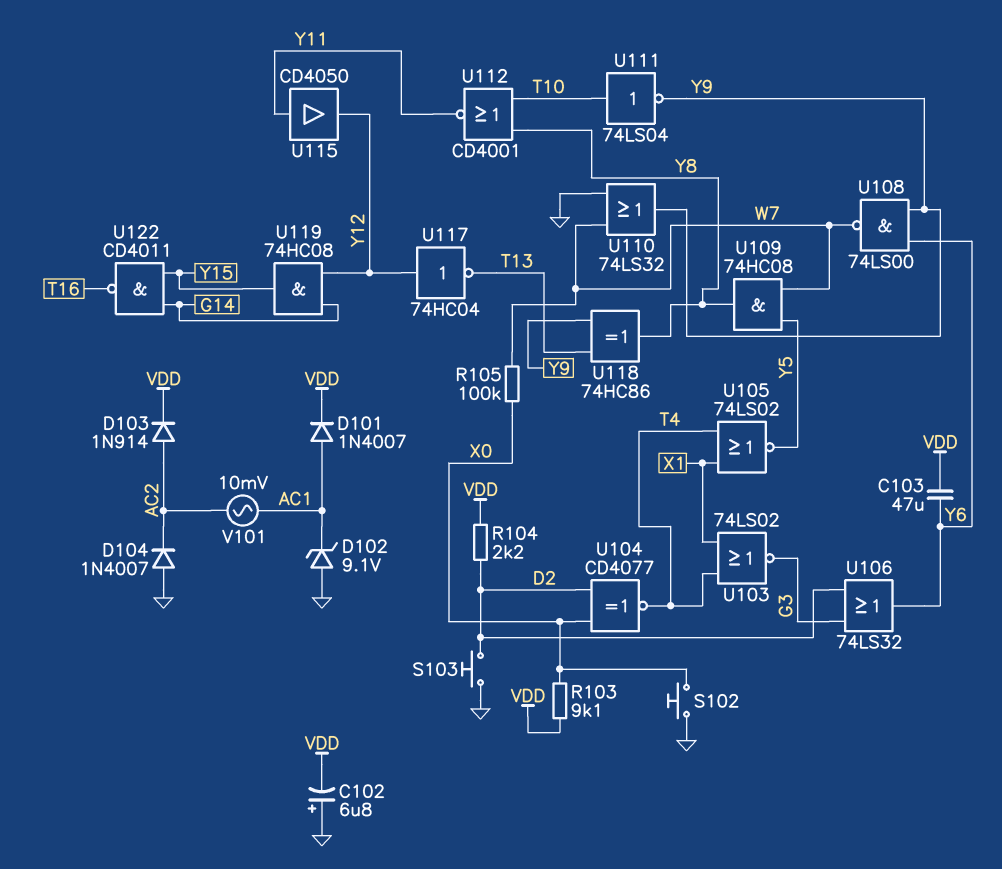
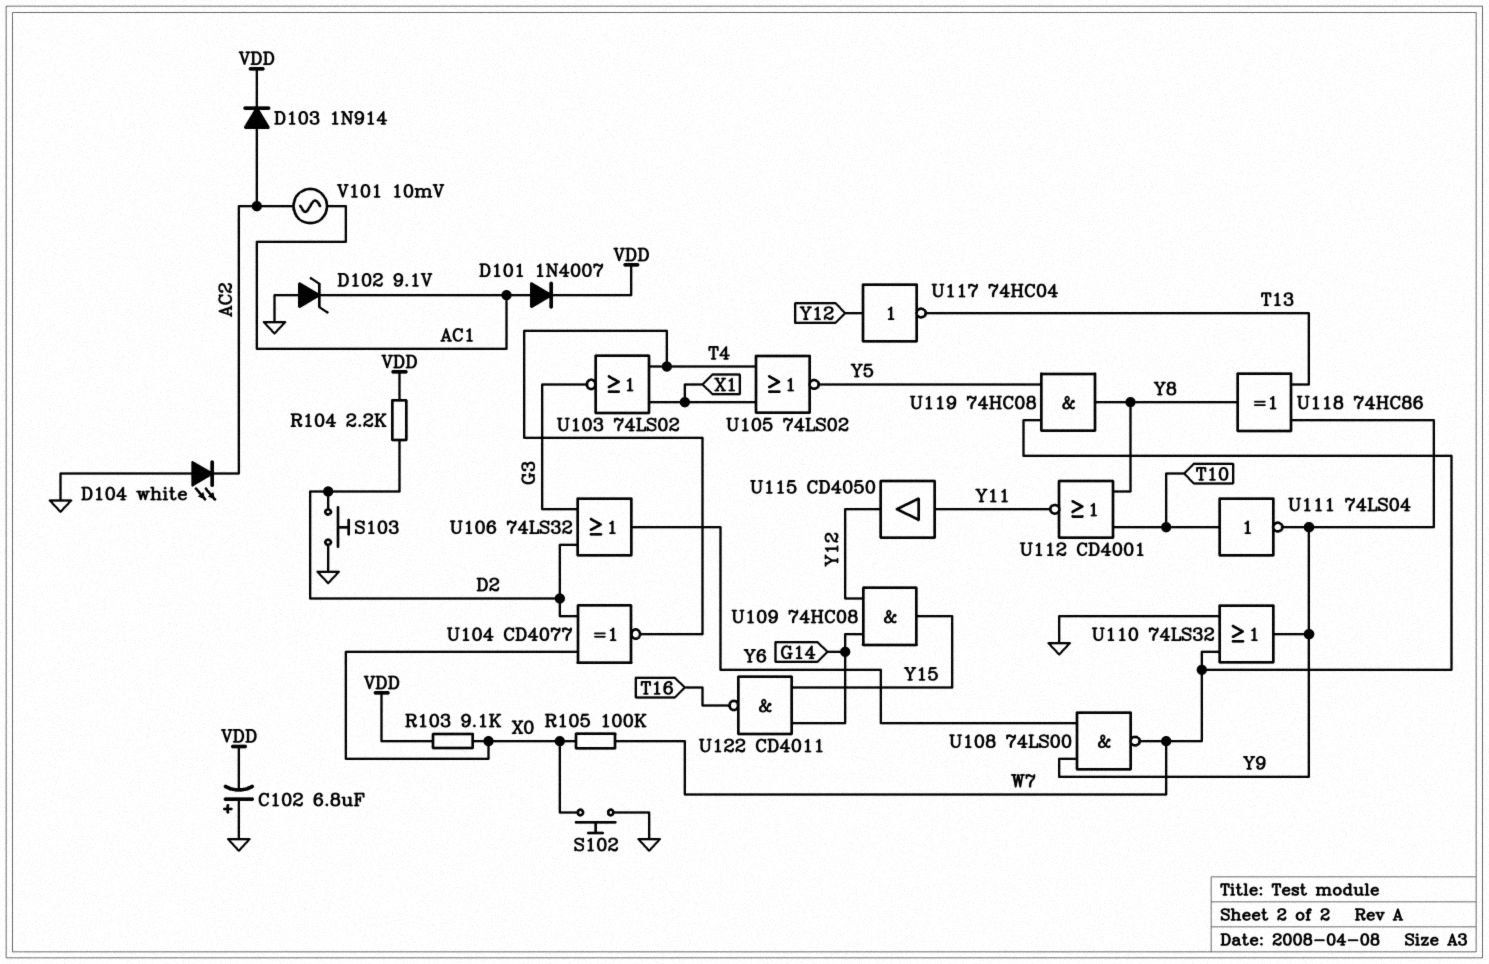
C103: 47uF (VDD, Y6) -> none
D104: diode 1N4007 (A GND, K AC2) -> LED white (A GND, K AC2)
U109: AND 74HC08 (in W7, in Y5, out Y8) -> AND 74HC08 (in G14, in Y12, out Y15)
U119: AND 74HC08 (in G14, in Y12, out Y15) -> AND 74HC08 (in W7, in Y5, out Y8)

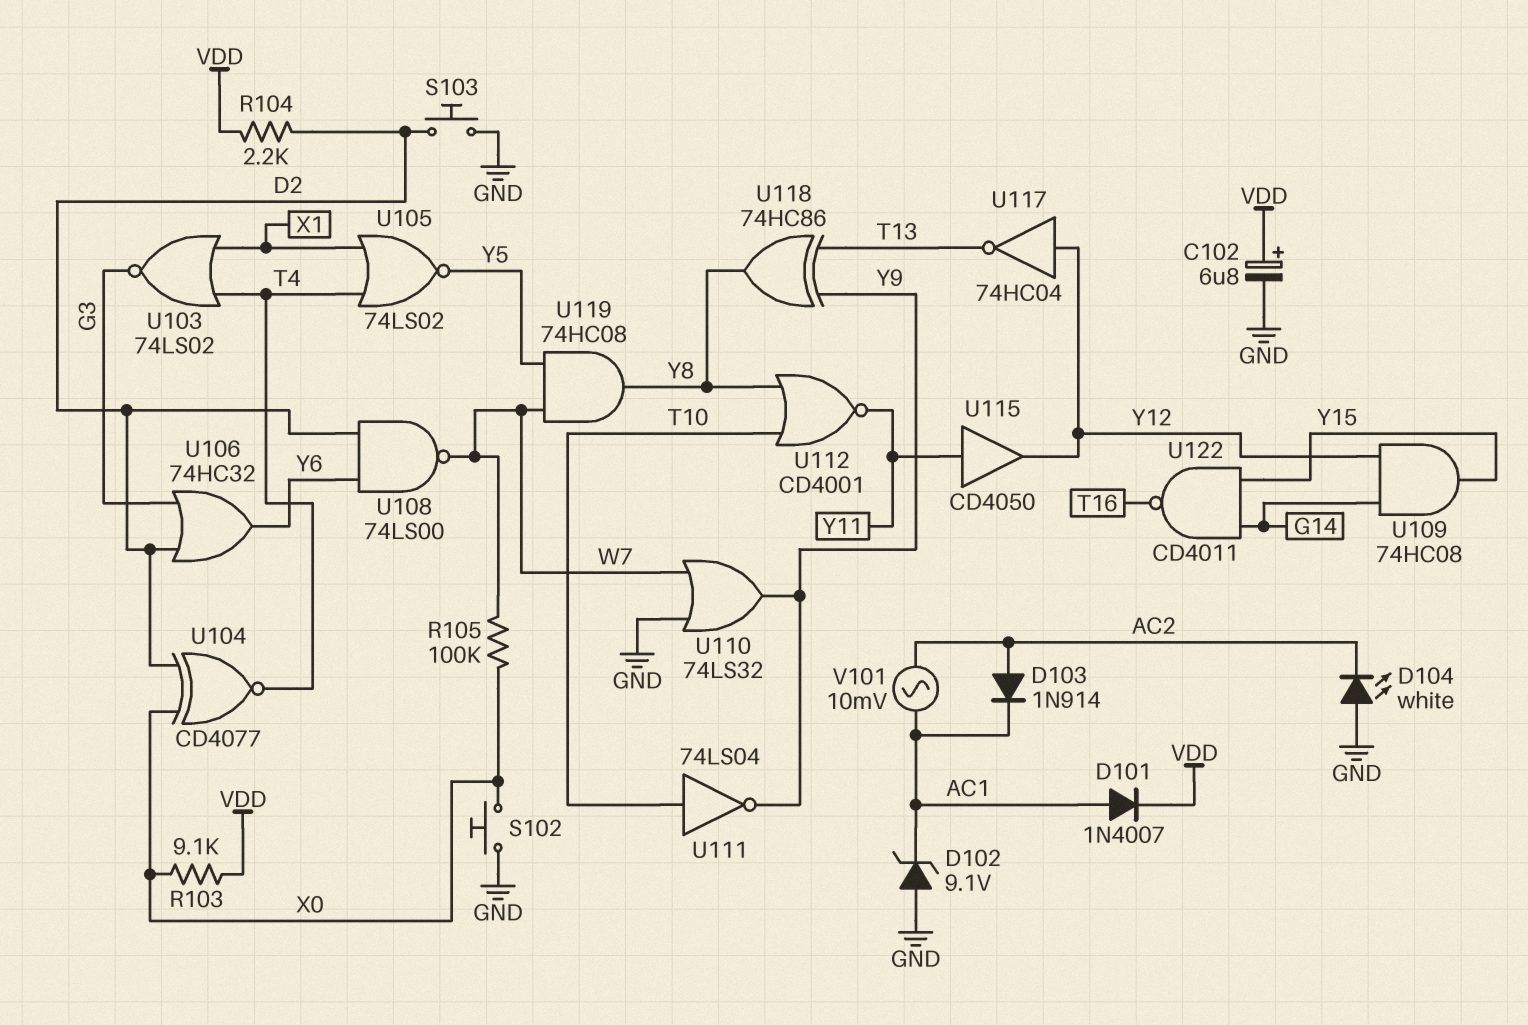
C102: 6.8uF (plus GND, minus VDD) -> 6.8uF (plus VDD, minus GND)
D103: diode 1N914 (A AC2, K VDD) -> diode 1N914 (A AC2, K AC1)
U106: OR 74LS32 (in D2, in G3, out Y6) -> OR 74HC32 (in D2, in G3, out Y6)
U108: NAND 74LS00 (in Y6, in Y9, out W7) -> NAND 74LS00 (in D2, in Y6, out W7)

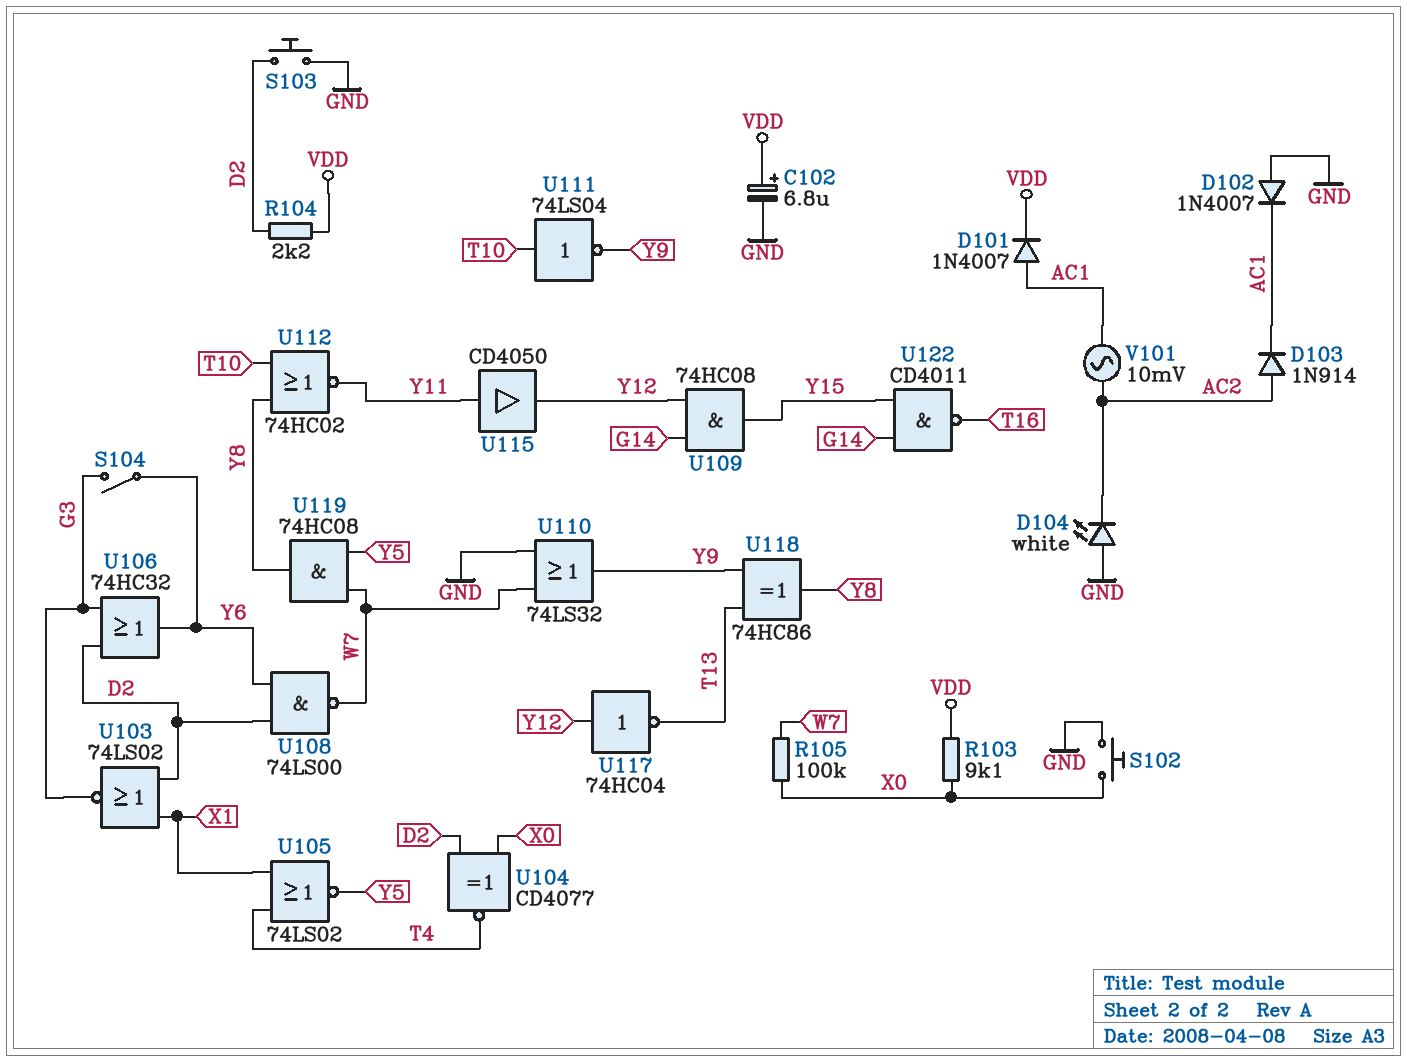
D102: zener 9.1V (A GND, K AC1) -> diode 1N4007 (A GND, K AC1)
S104: none -> switch (G3, Y6)
U103: NOR 74LS02 (in T4, in X1, out G3) -> NOR 74LS02 (in D2, in X1, out G3)
U112: NOR CD4001 (in T10, in Y8, out Y11) -> NOR 74HC02 (in T10, in Y8, out Y11)

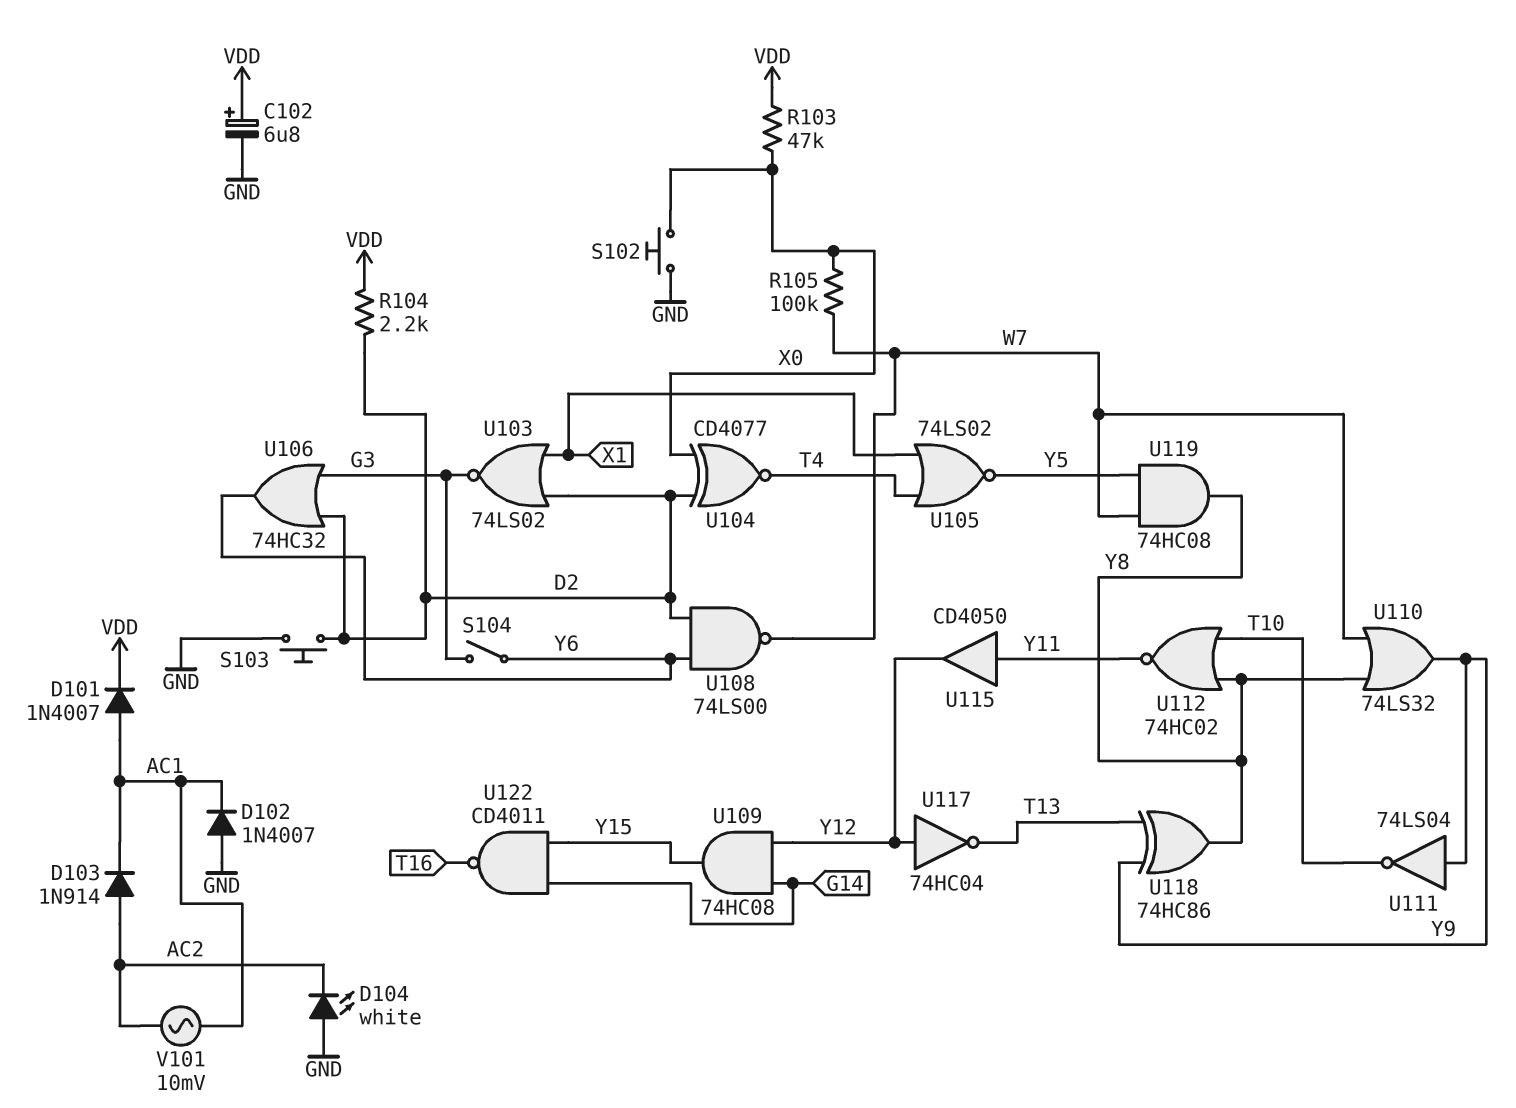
R103: 9.1k (VDD, X0) -> 47k (VDD, X0)
U110: OR 74LS32 (in GND, in W7, out Y9) -> OR 74LS32 (in W7, in Y8, out Y9)
U111: NOT 74LS04 (in T10, out Y9) -> NOT 74LS04 (in Y9, out T10)

